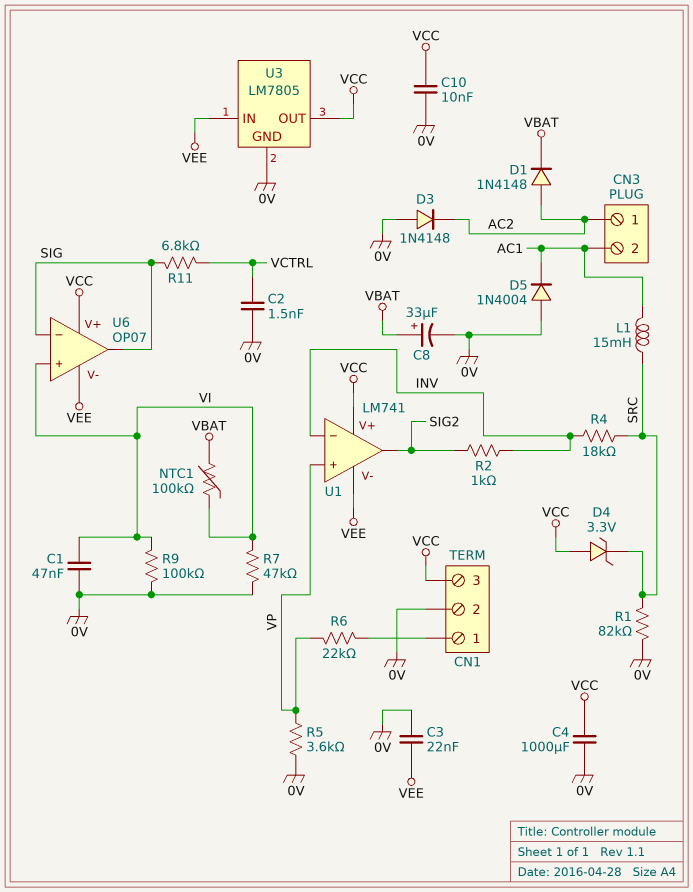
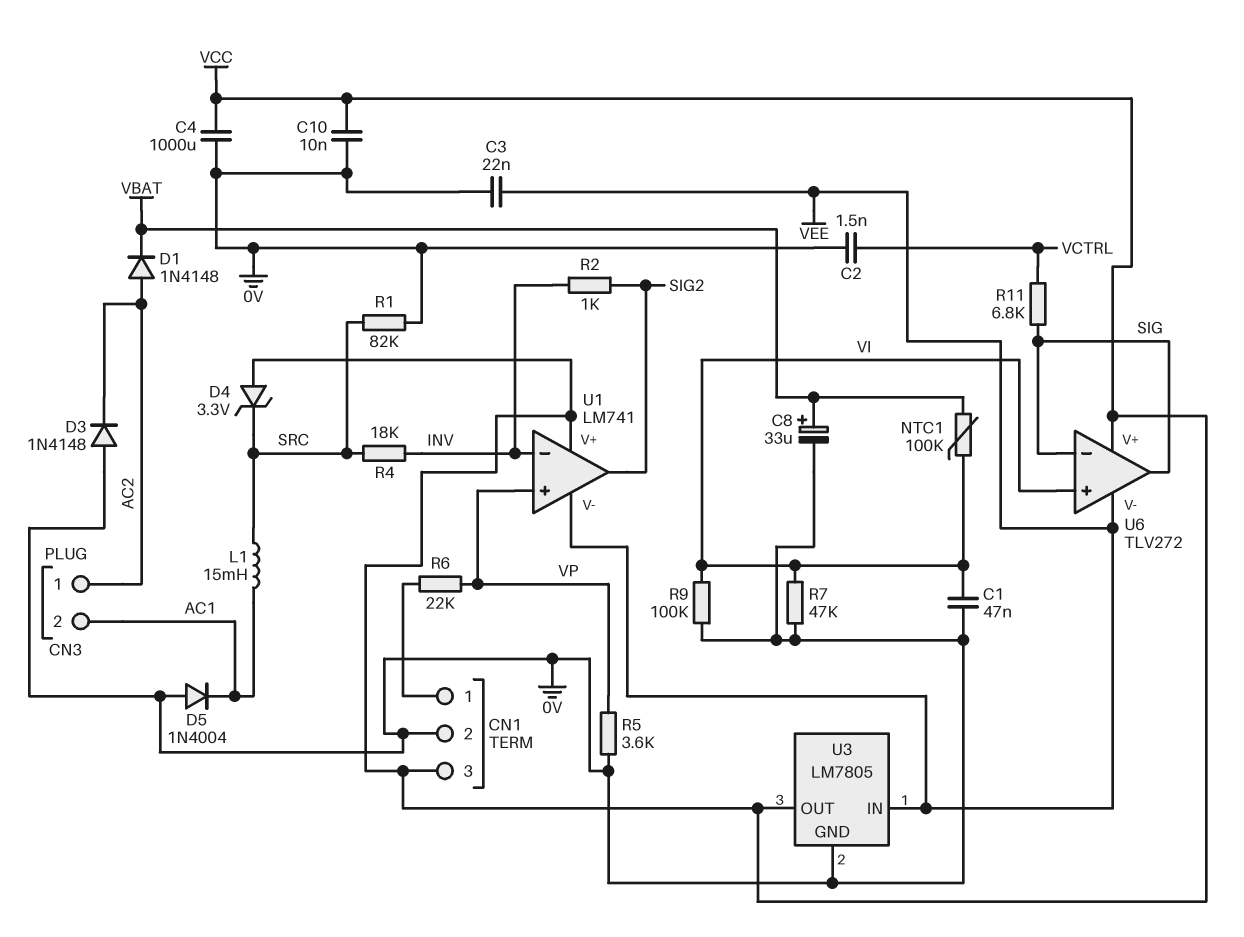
U6: OP07 -> TLV272

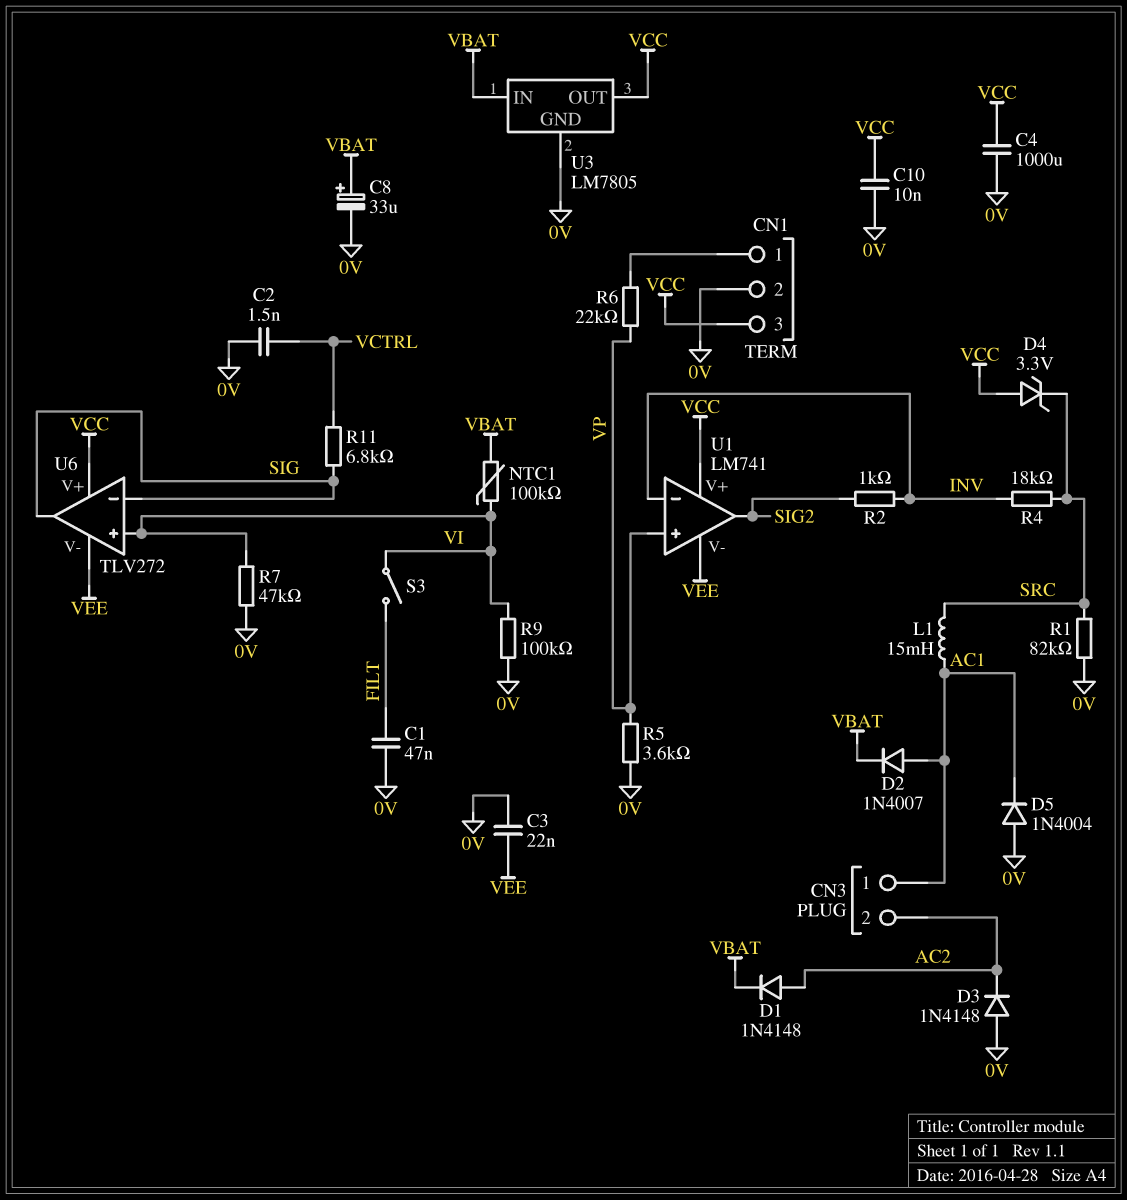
C1: 47nF (0V, VI) -> 47nF (0V, FILT)
CN3 pin 1: AC2 -> AC1
CN3 pin 2: AC1 -> AC2
D2: none -> diode 1N4007 (A AC1, K VBAT)
S3: none -> switch (FILT, VI)
U3 pin IN: VEE -> VBAT

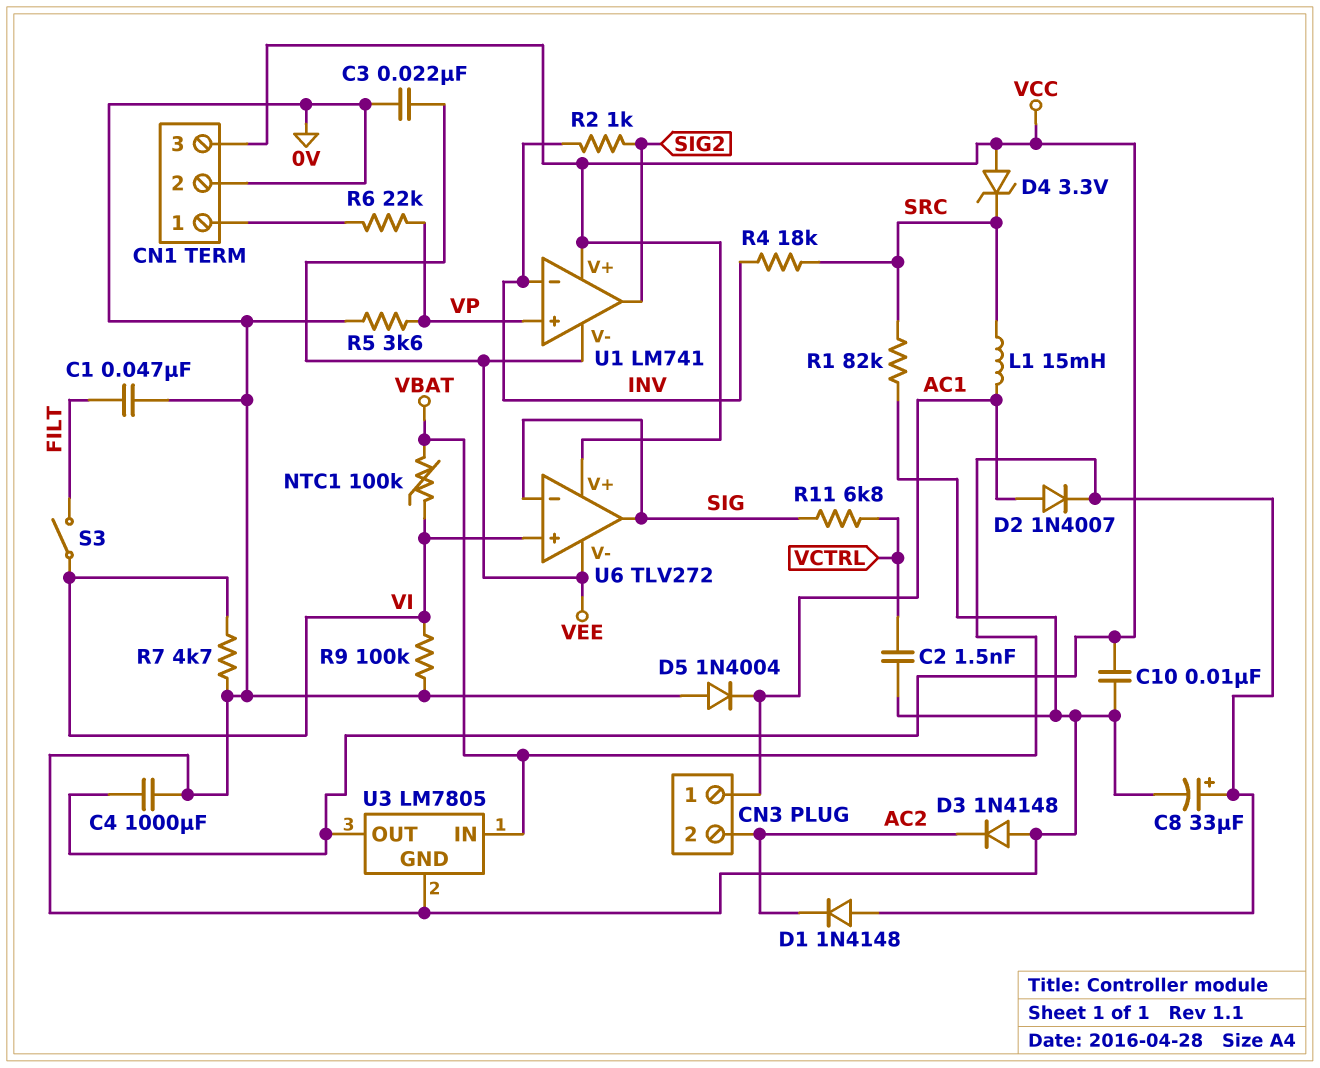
D1: diode 1N4148 (A AC2, K VBAT) -> diode 1N4148 (A VBAT, K AC2)
R7: 47k (0V, VI) -> 4.7k (0V, VI)

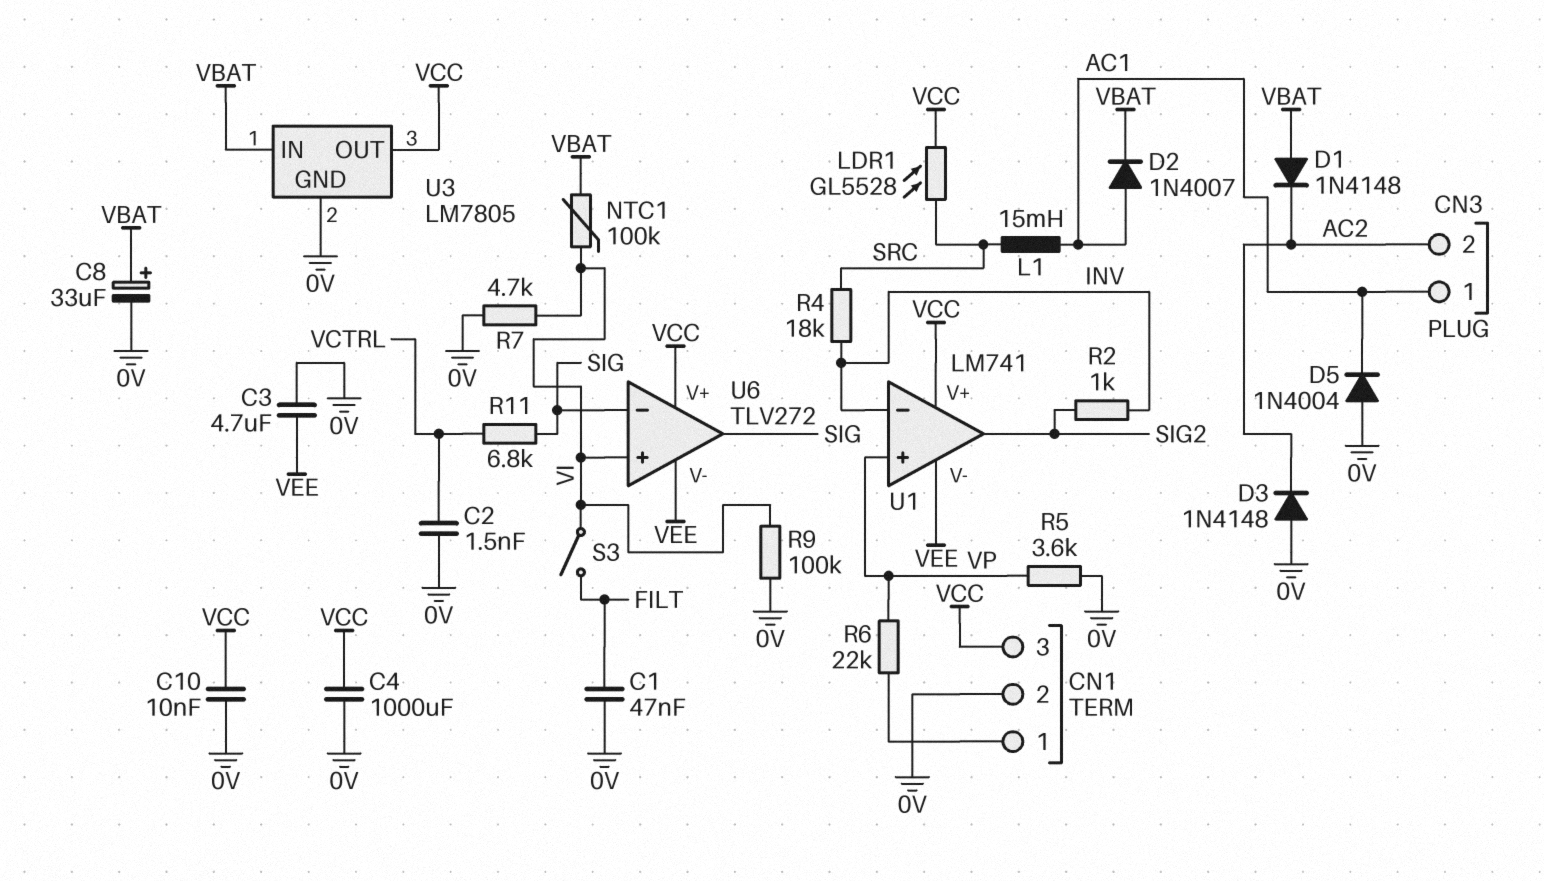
C3: 22nF (0V, VEE) -> 4.7uF (0V, VEE)
D4: zener 3.3V (A VCC, K SRC) -> none
LDR1: none -> GL5528 (SRC, VCC)
R1: 82k (0V, SRC) -> none

